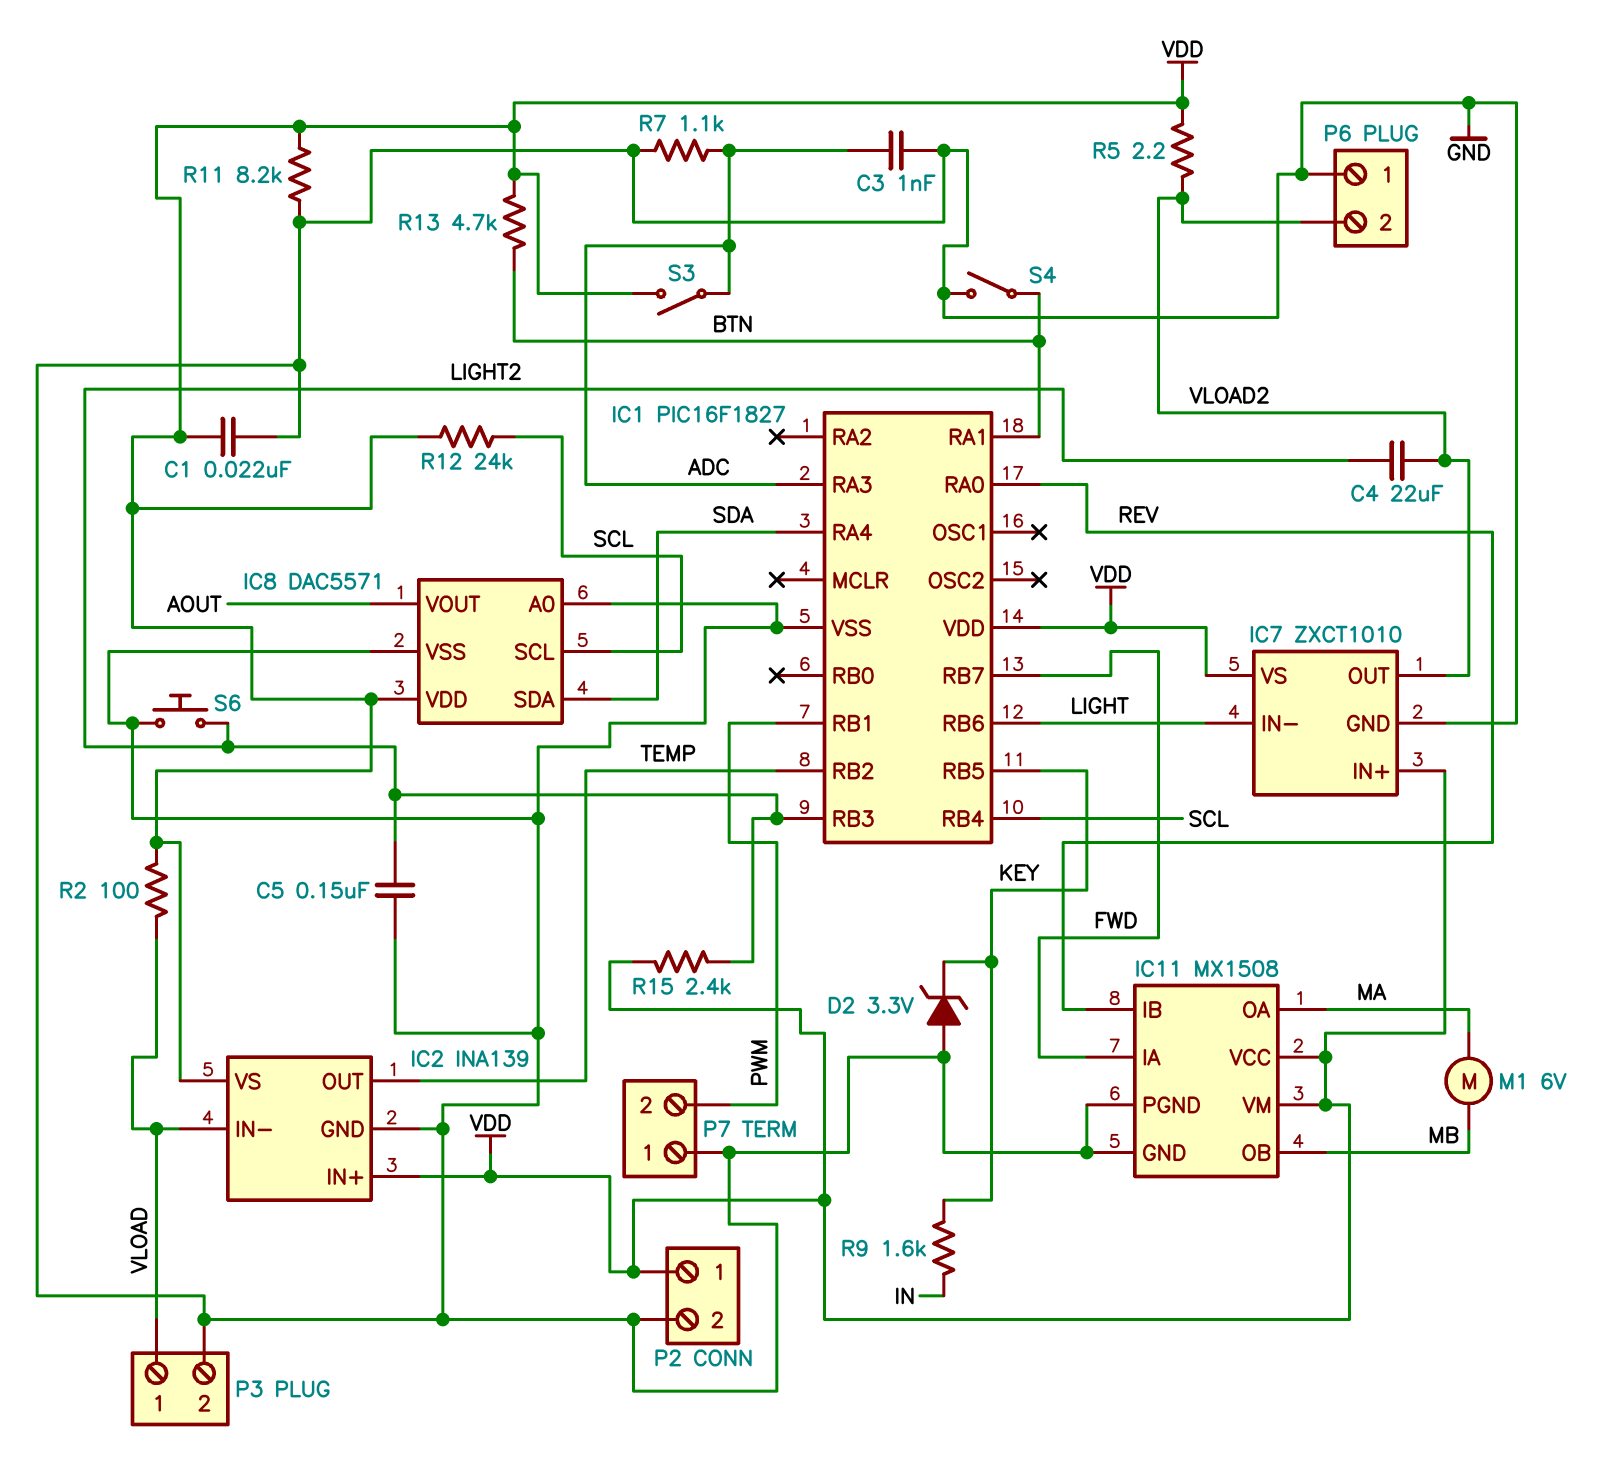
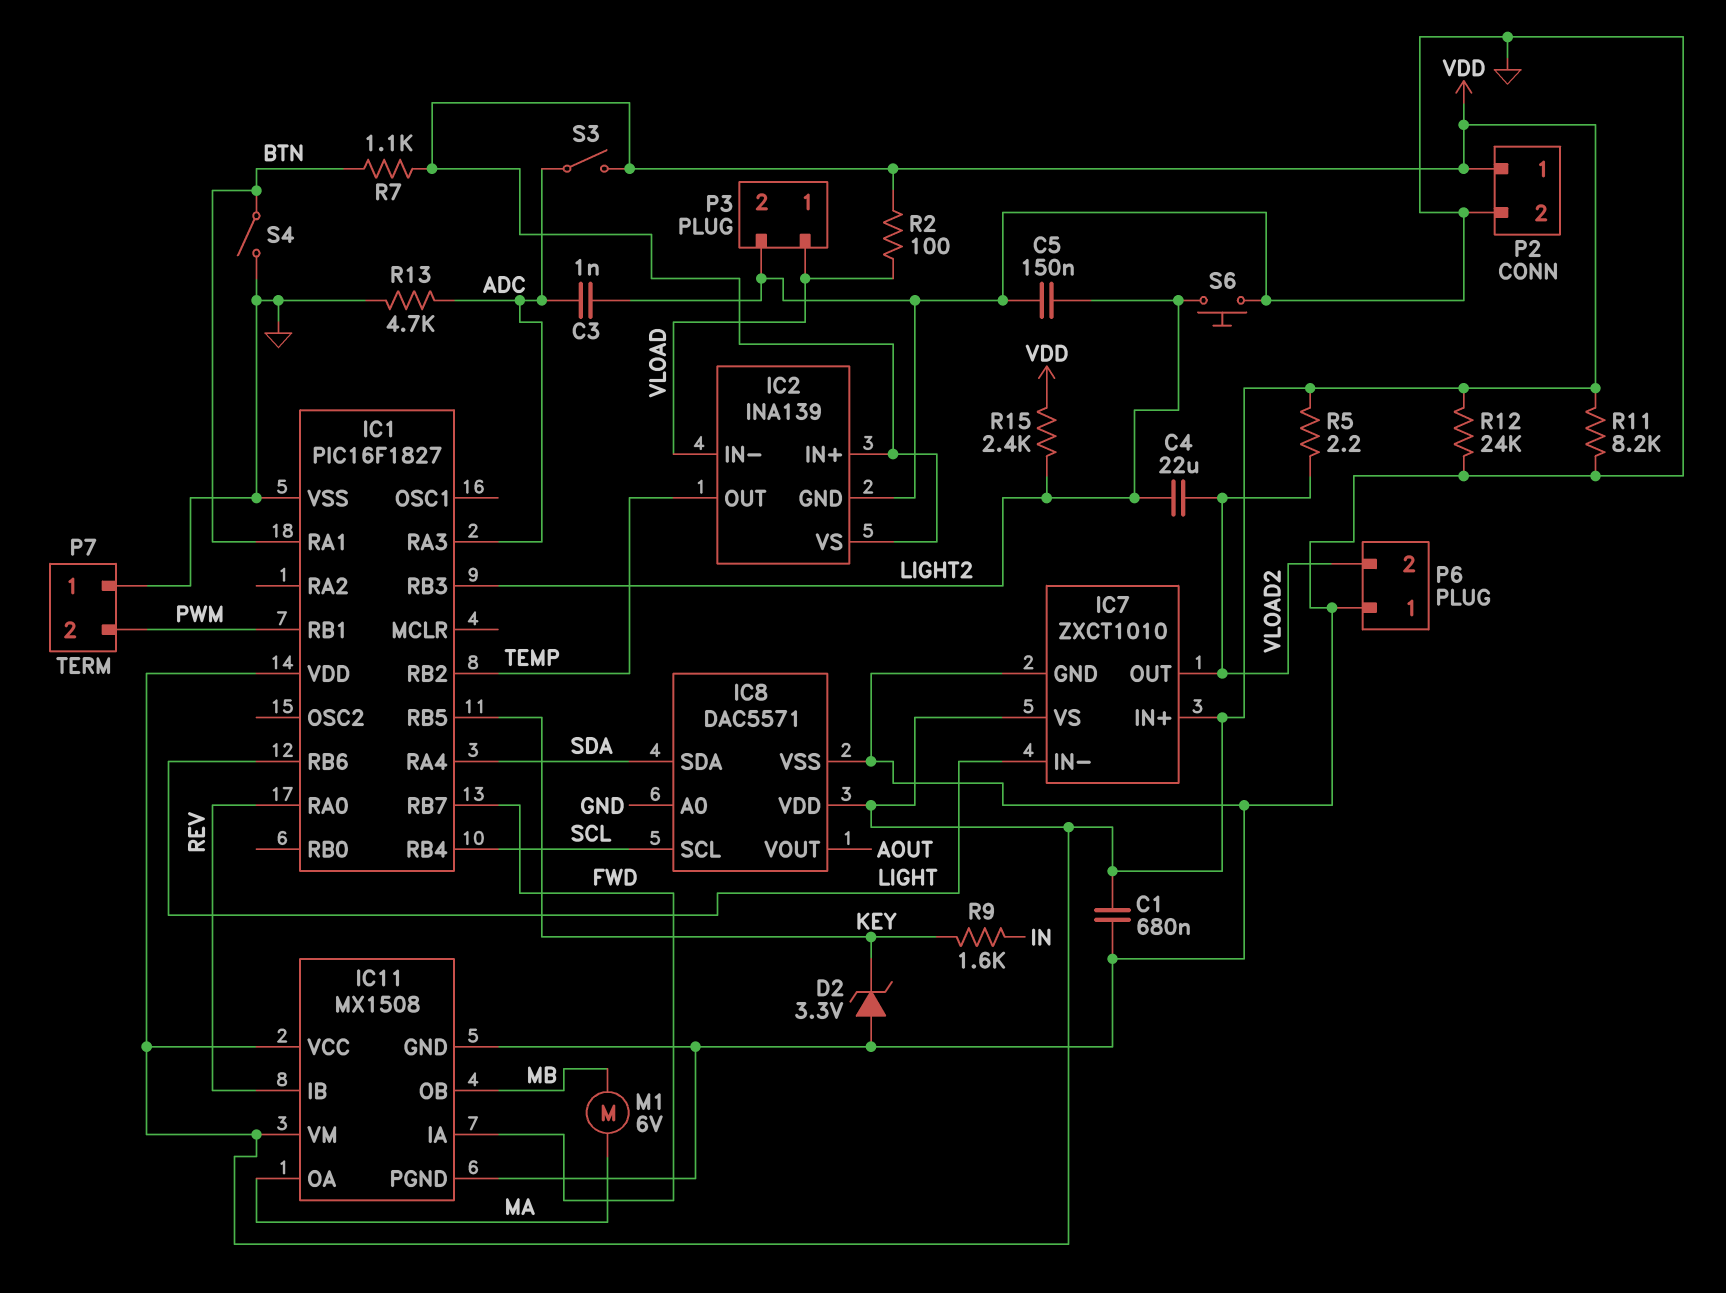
C1: 22nF (GND, VDD) -> 680nF (GND, VDD)
R7: 1.1k (ADC, GND) -> 1.1k (BTN, VDD)
R12: 24k (SCL, VDD) -> 24k (GND, VDD)
R13: 4.7k (BTN, VDD) -> 4.7k (ADC, GND)

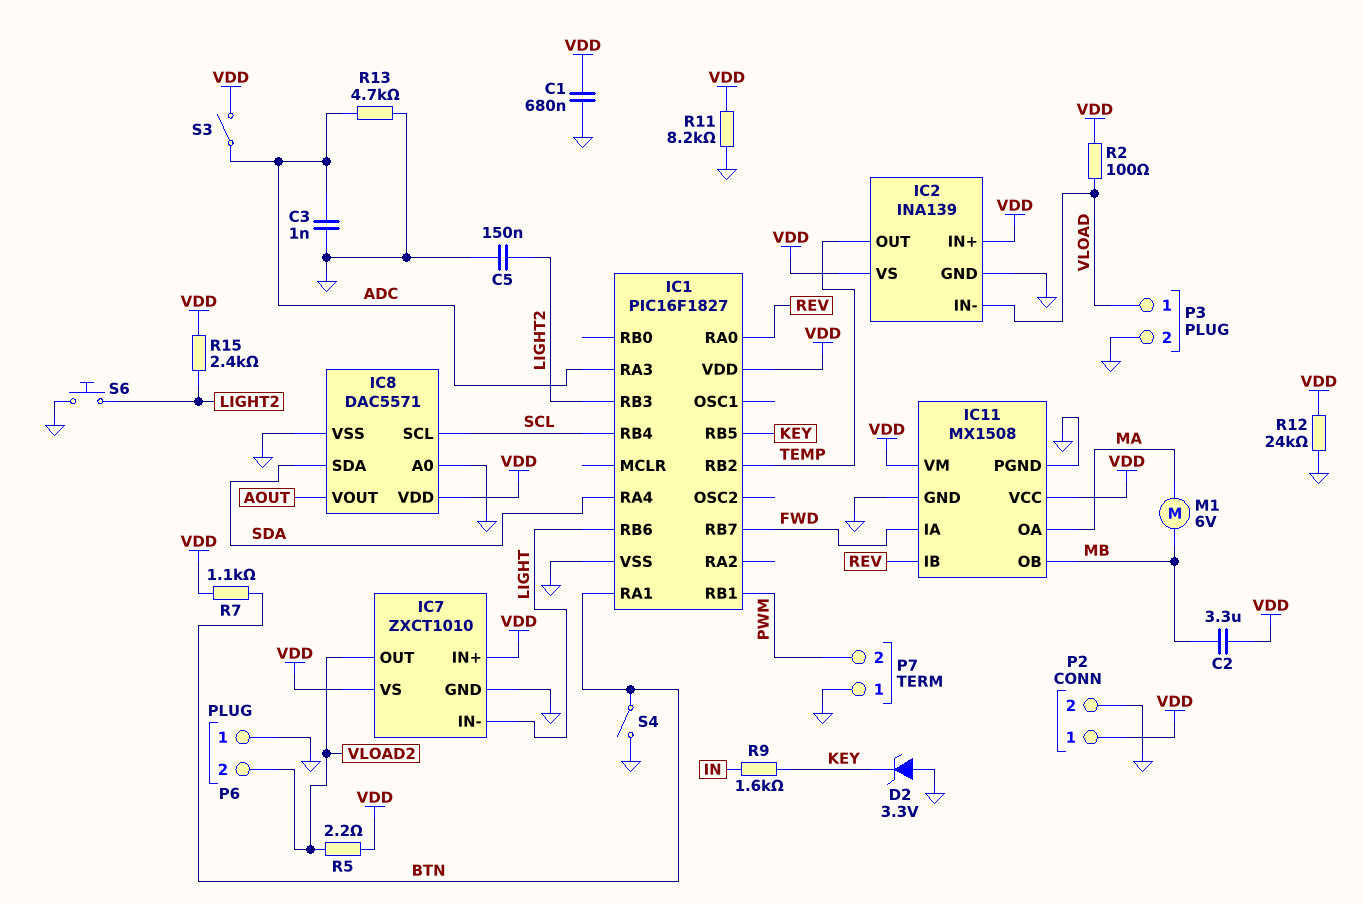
C2: none -> 3.3uF (MB, VDD)
C4: 22uF (LIGHT2, VLOAD2) -> none

